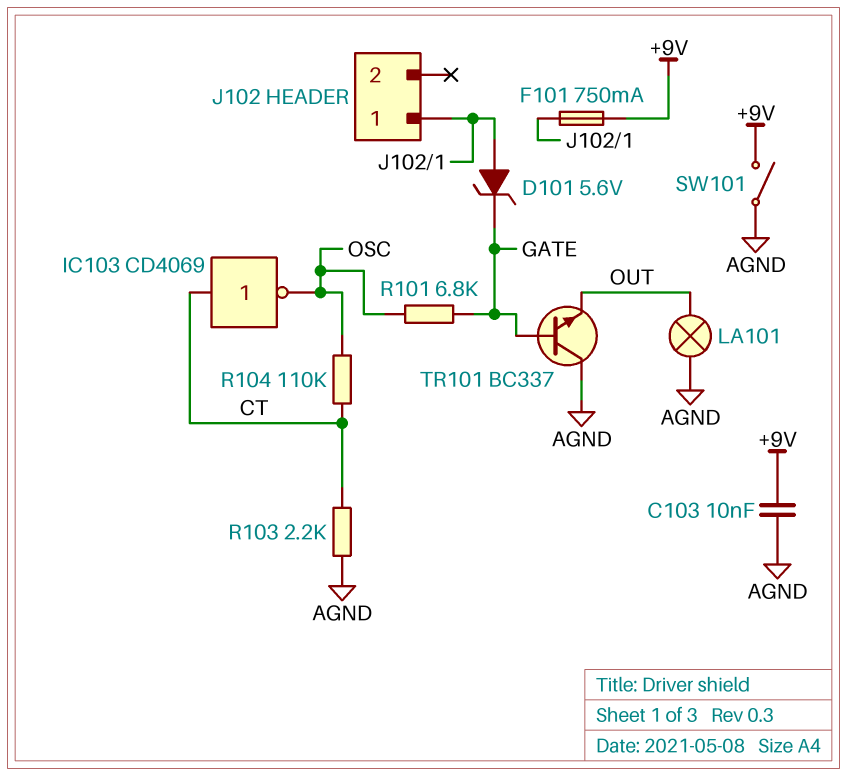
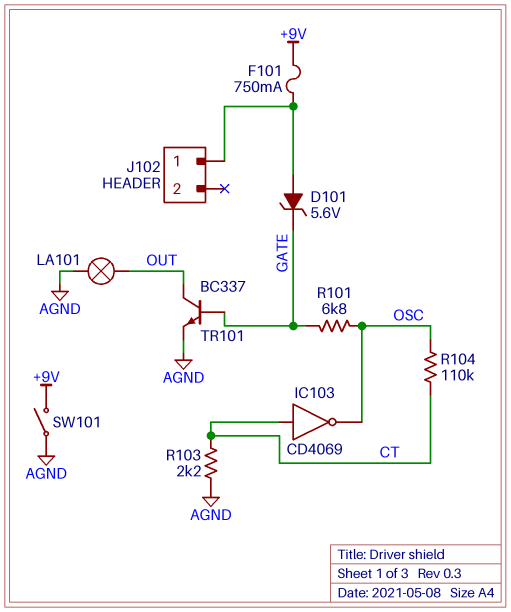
C103: 10nF (+9V, AGND) -> none
TR101: NPN BC337 (B GATE, C AGND, E OUT) -> NPN BC337 (B GATE, C OUT, E AGND)

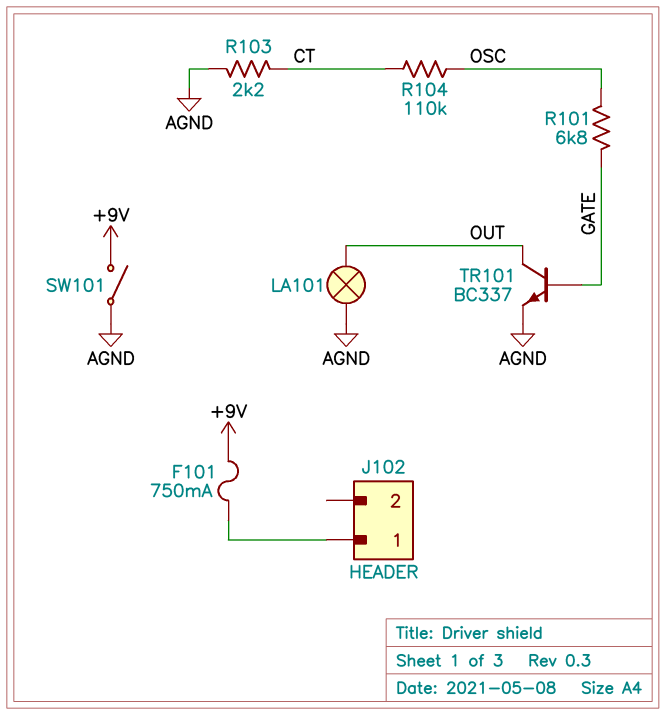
D101: zener 5.6V (A J102/1, K GATE) -> none
IC103: NOT CD4069 (in CT, out OSC) -> none

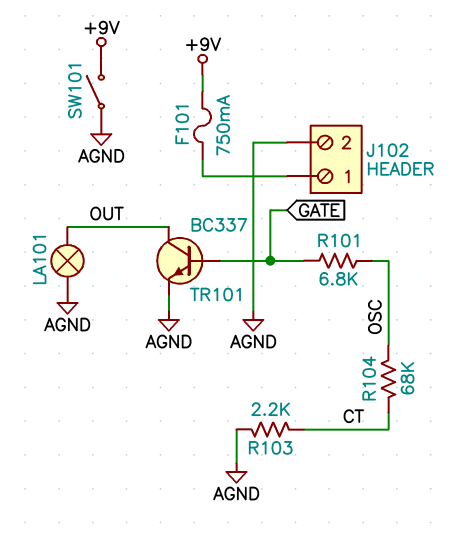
J102 pin 2: none -> AGND
R104: 110k (CT, OSC) -> 68k (CT, OSC)

